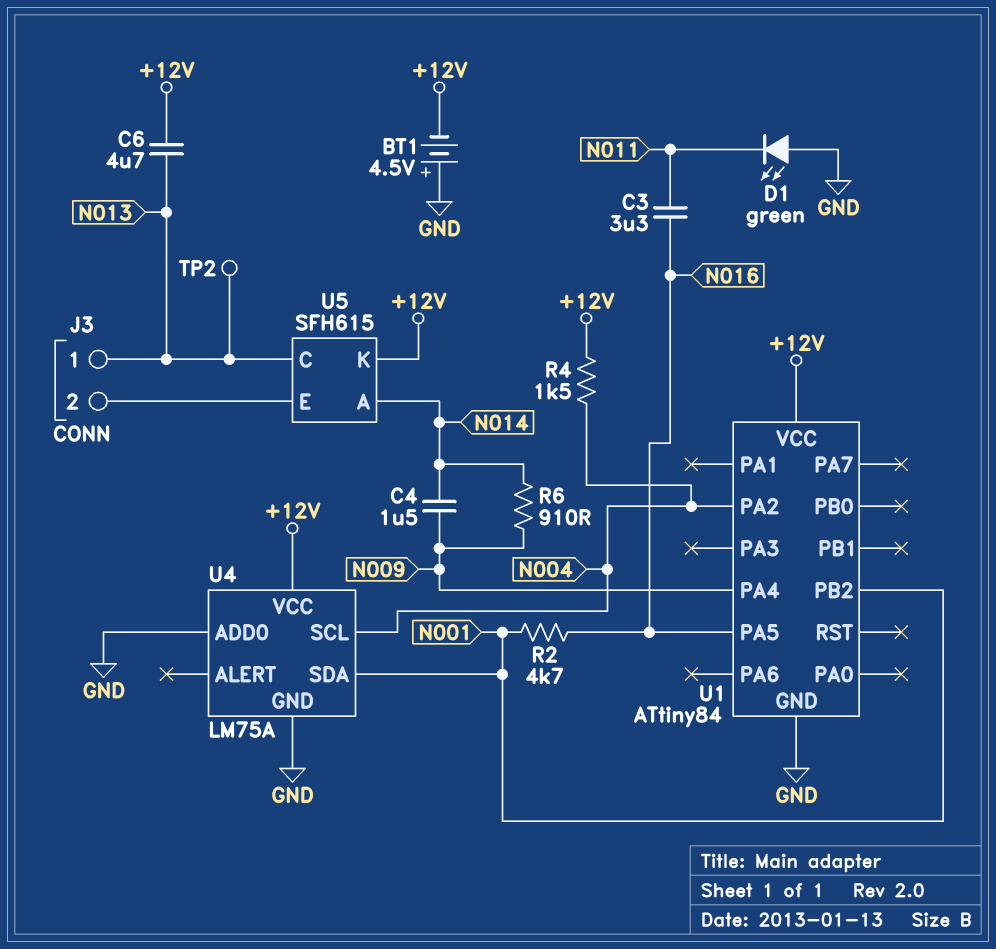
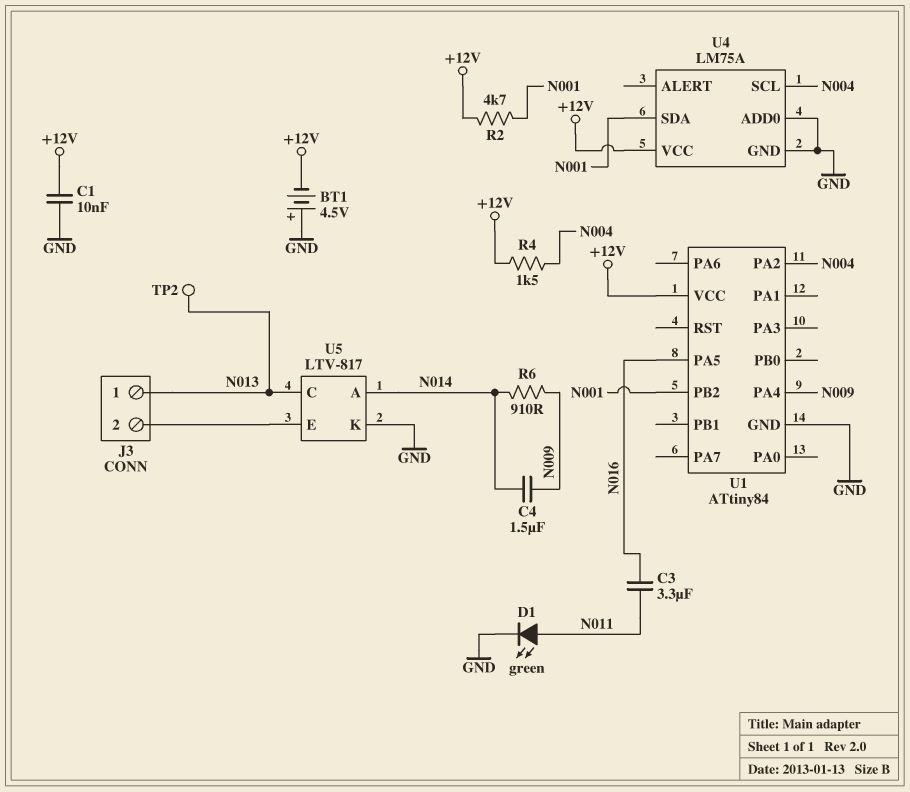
C1: none -> 10nF (+12V, GND)
C6: 4.7uF (+12V, N013) -> none
D1: LED green (A GND, K N011) -> LED green (A N011, K GND)
R2: 4.7k (N001, N016) -> 4.7k (+12V, N001)
U5: SFH615 -> LTV-817
U5 pin K: +12V -> GND

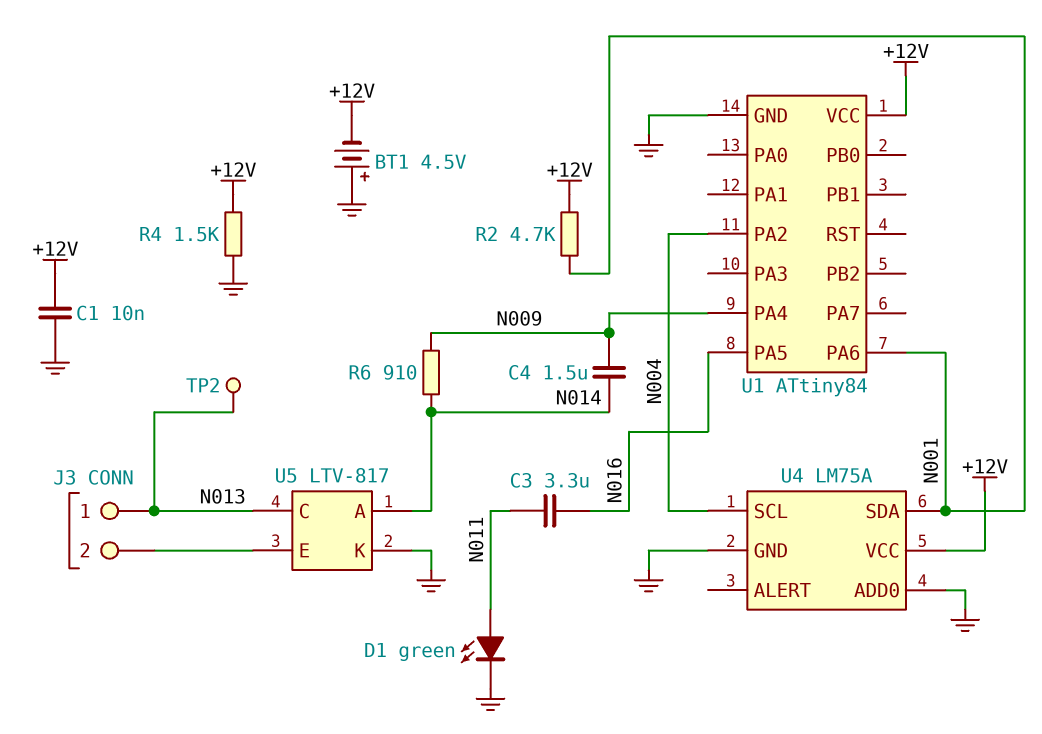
R4: 1.5k (+12V, N004) -> 1.5k (+12V, GND)
U1 pin PA6: none -> N001
U1 pin PB2: N001 -> none

